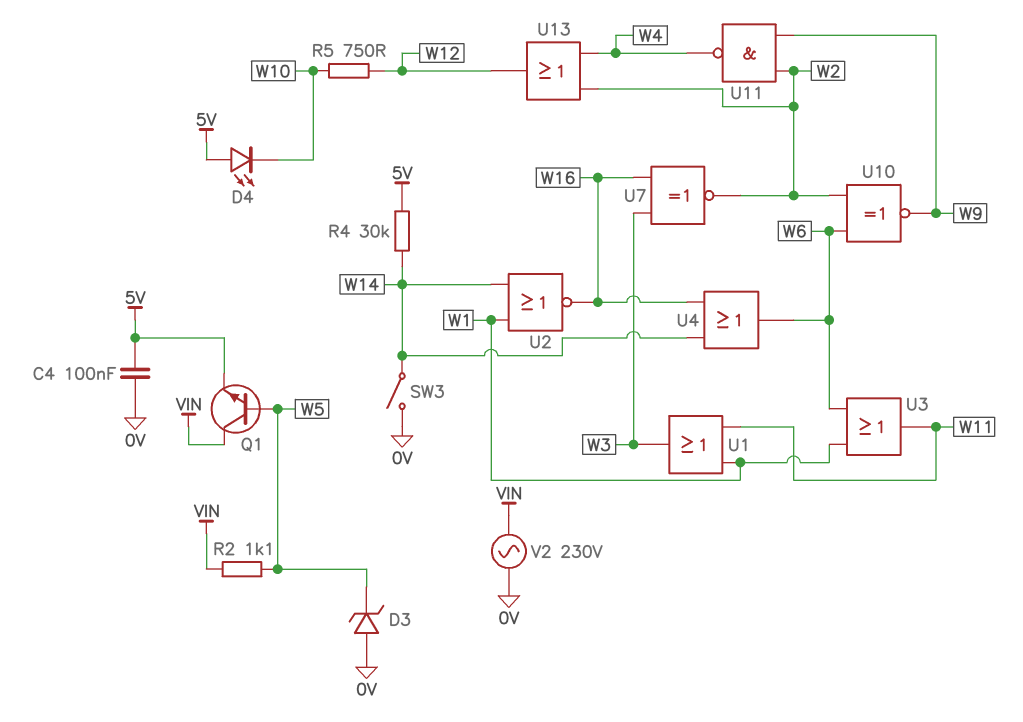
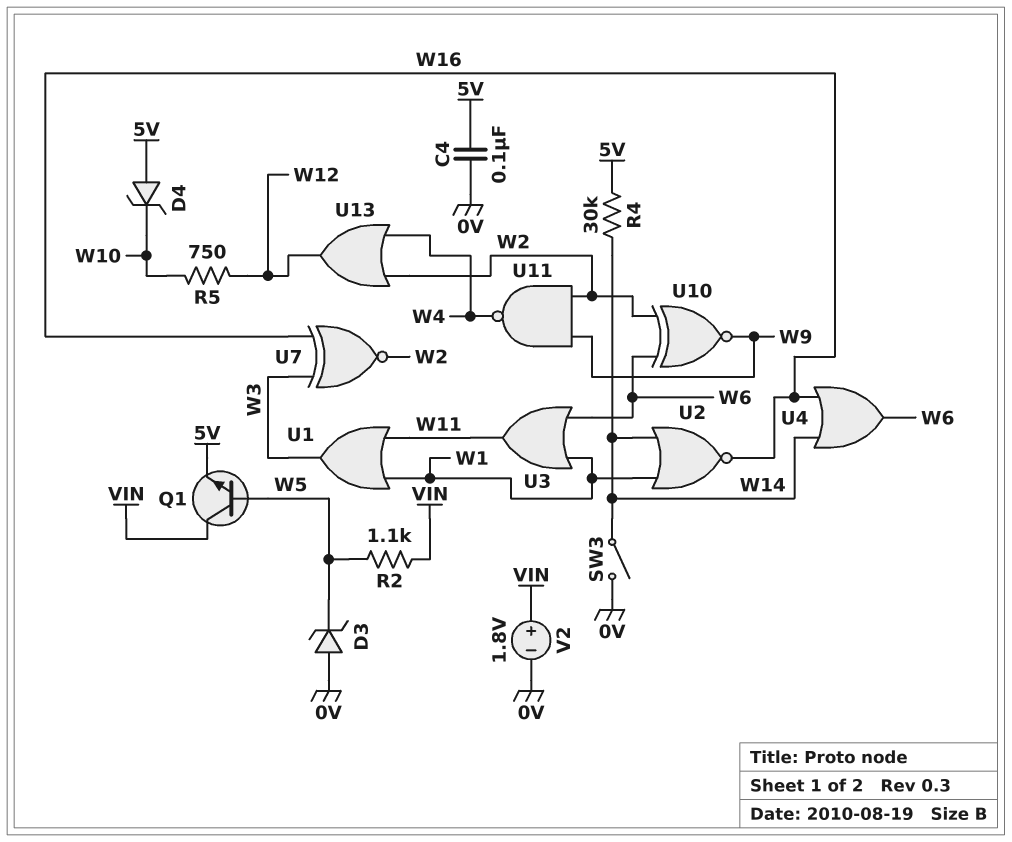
D4: LED (A 5V, K W10) -> zener (A 5V, K W10)
V2: AC 230V (0V, VIN) -> 1.8V (plus VIN, minus 0V)

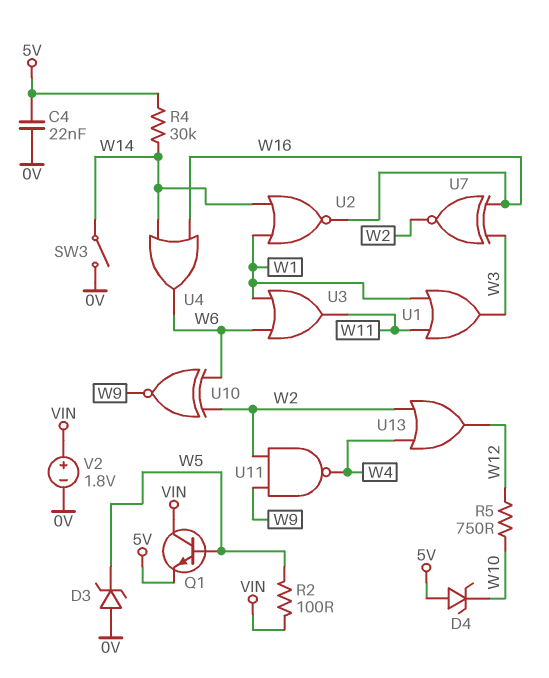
C4: 100nF (0V, 5V) -> 22nF (0V, 5V)
R2: 1.1k (VIN, W5) -> 100 (VIN, W5)

